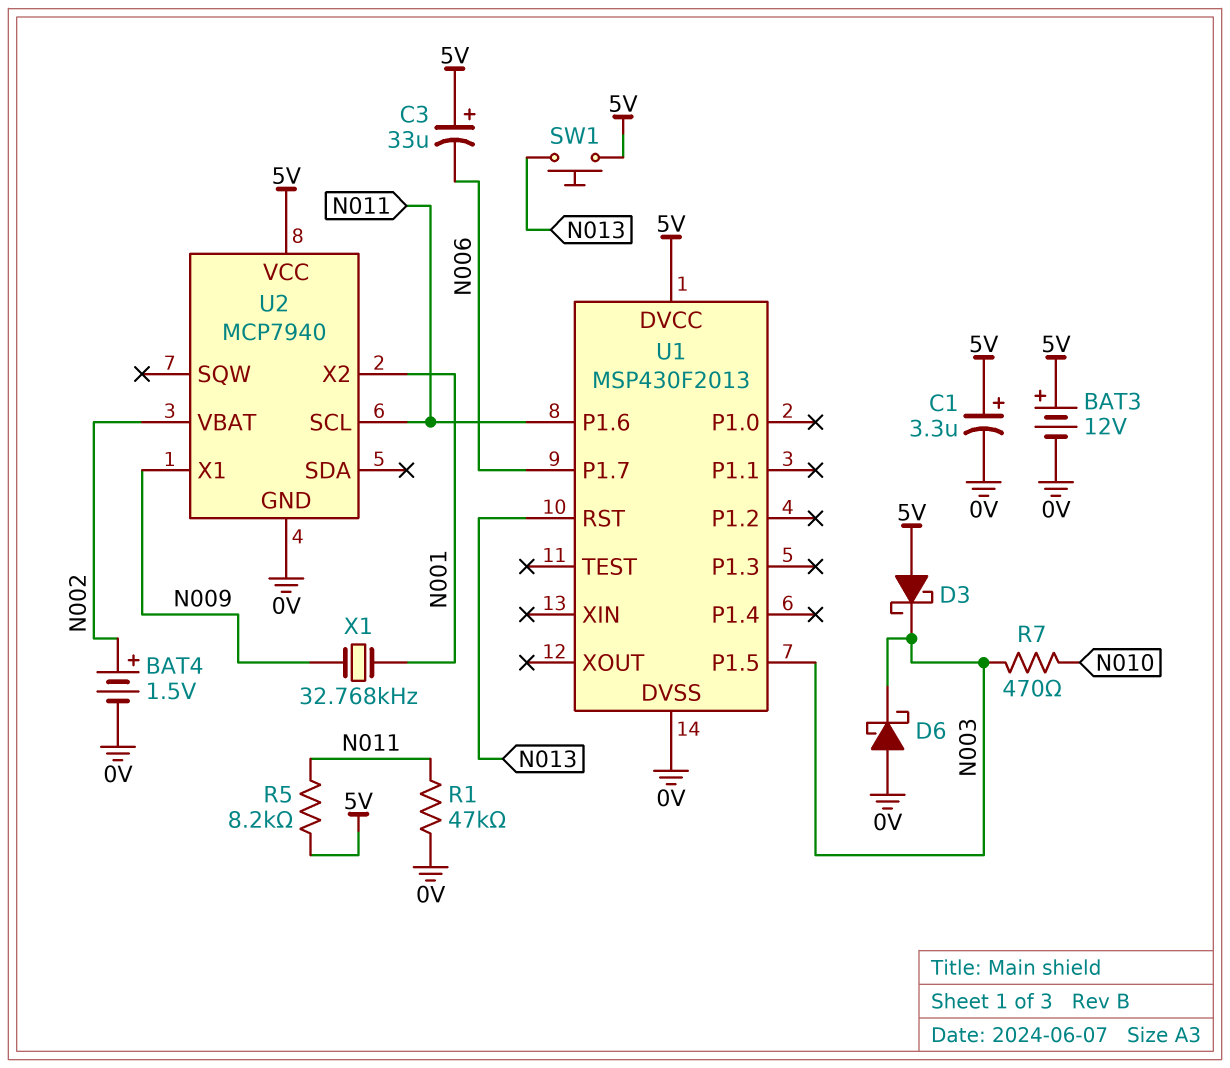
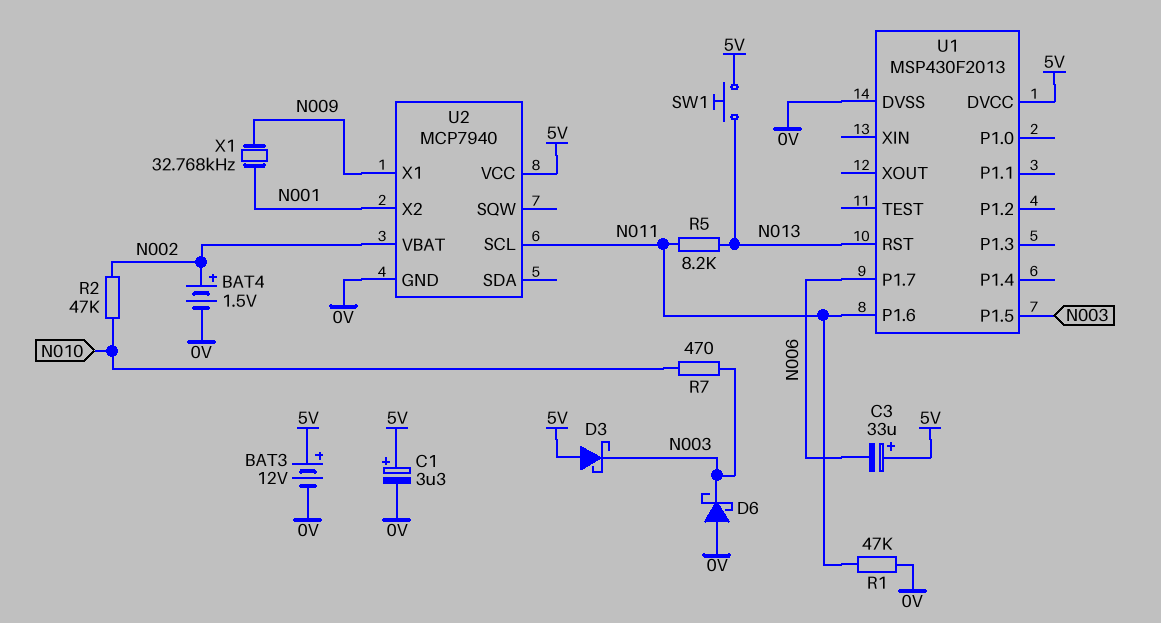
R2: none -> 47k (N002, N010)
R5: 8.2k (5V, N011) -> 8.2k (N011, N013)

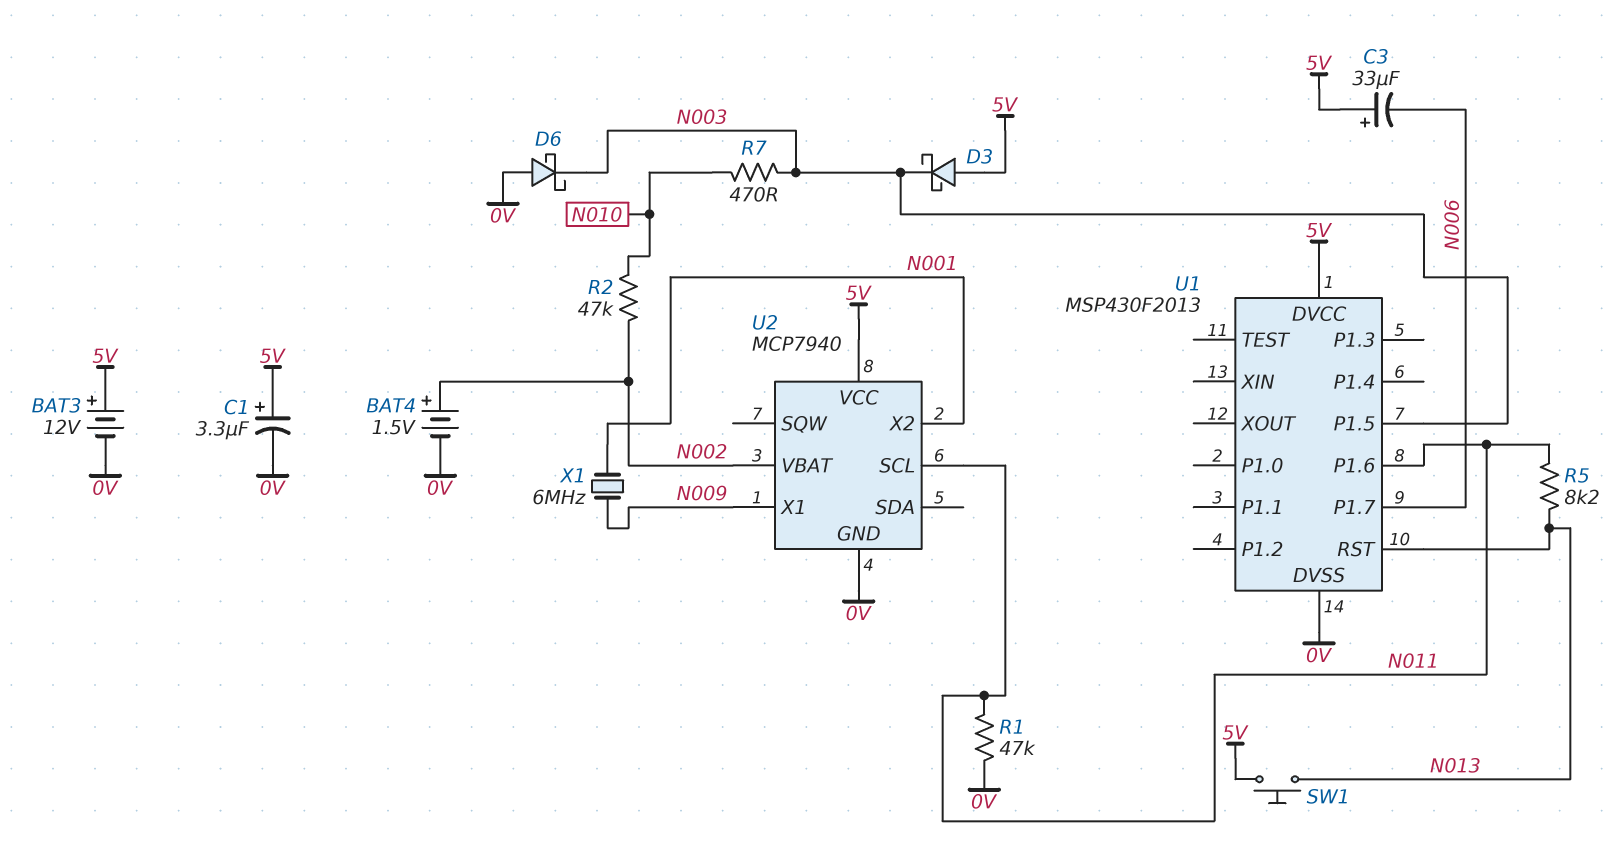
X1: 32.768kHz (N001, N009) -> 6MHz (N001, N009)

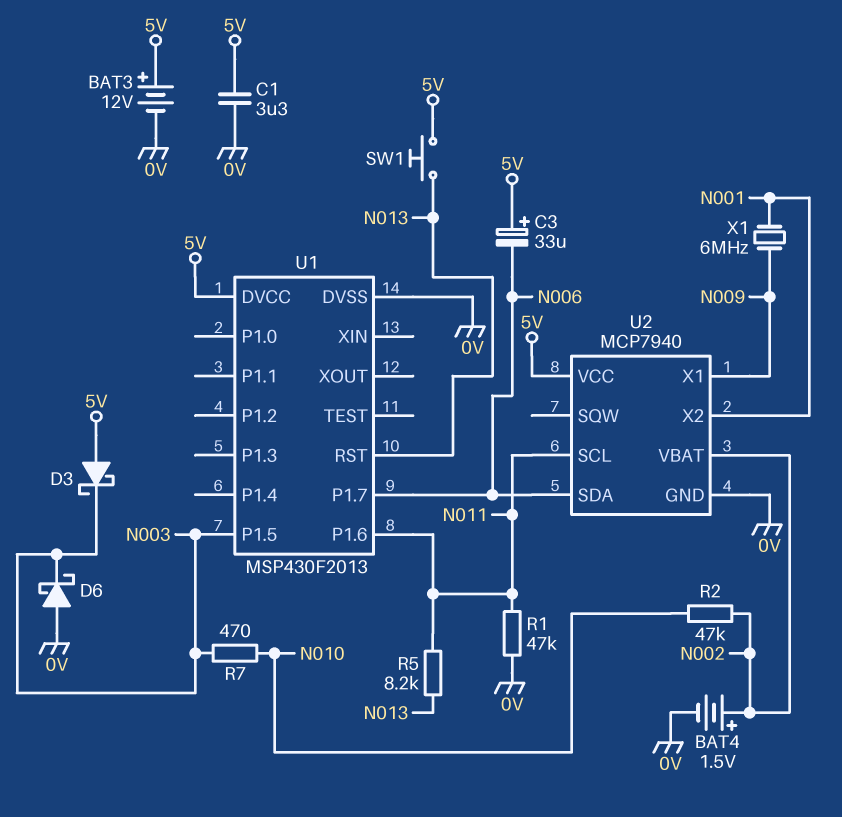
C1: 3.3uF (plus 5V, minus 0V) -> 3.3uF (0V, 5V)
U2 pin SDA: none -> N006

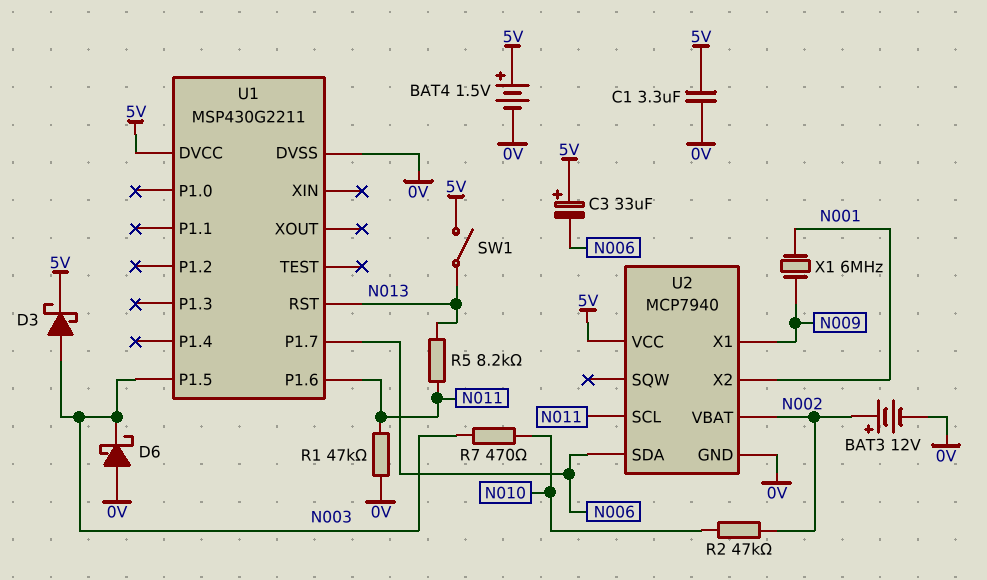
BAT3: 12V (plus 5V, minus 0V) -> 12V (plus N002, minus 0V)
BAT4: 1.5V (plus N002, minus 0V) -> 1.5V (plus 5V, minus 0V)
D3: schottky (A 5V, K N003) -> schottky (A N003, K 5V)
SW1: button (5V, N013) -> switch (5V, N013)
U1: MSP430F2013 -> MSP430G2211

